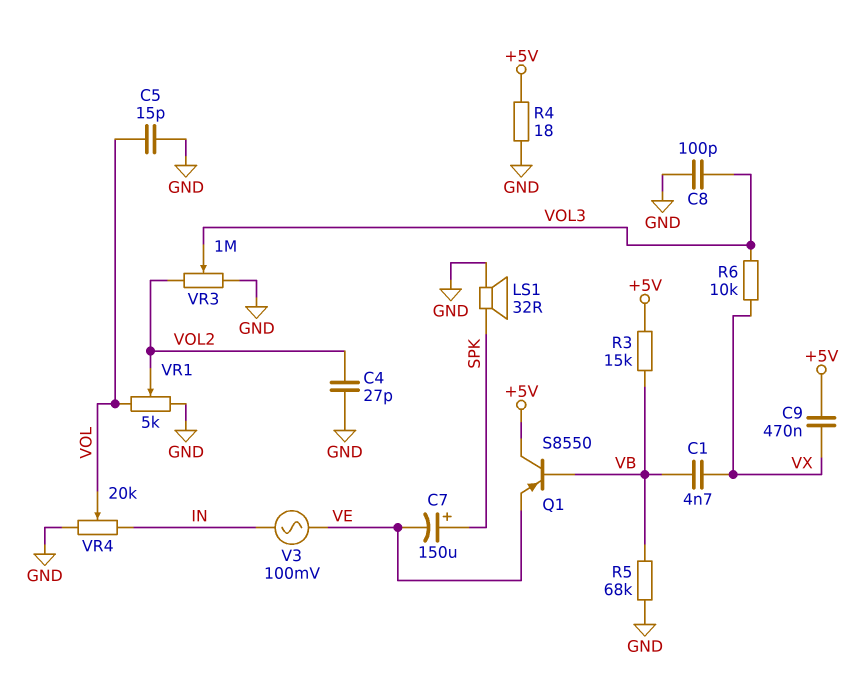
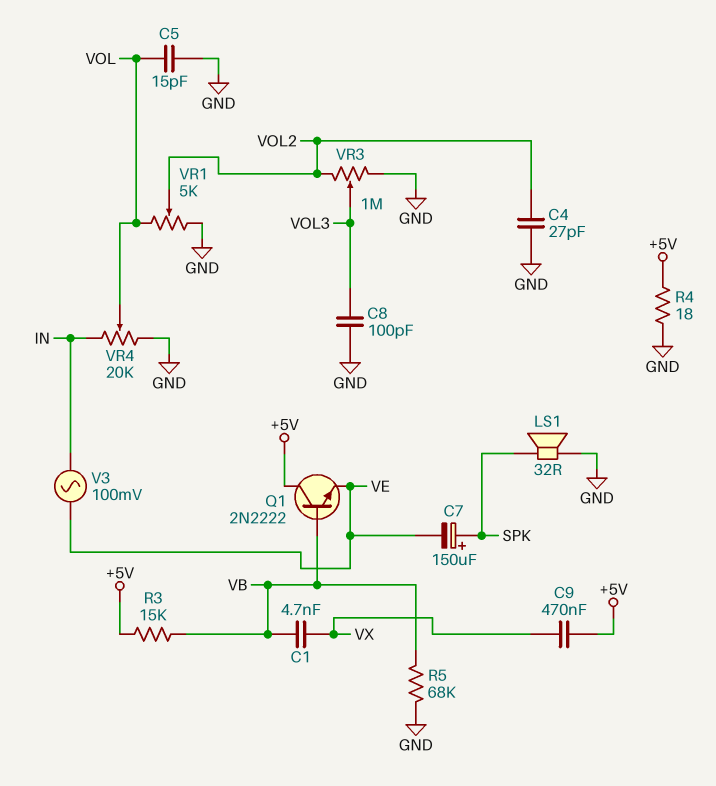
Q1: PNP S8550 (B VB, C +5V, E VE) -> NPN 2N2222 (B VB, C +5V, E VE)
R6: 10k (VOL3, VX) -> none

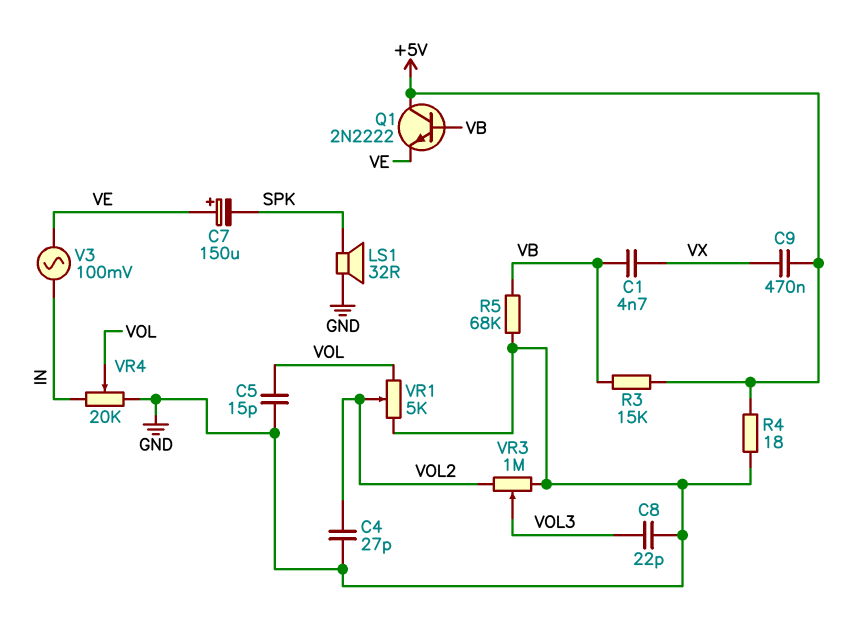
C7: 150uF (plus SPK, minus VE) -> 150uF (plus VE, minus SPK)
C8: 100pF (GND, VOL3) -> 22pF (GND, VOL3)

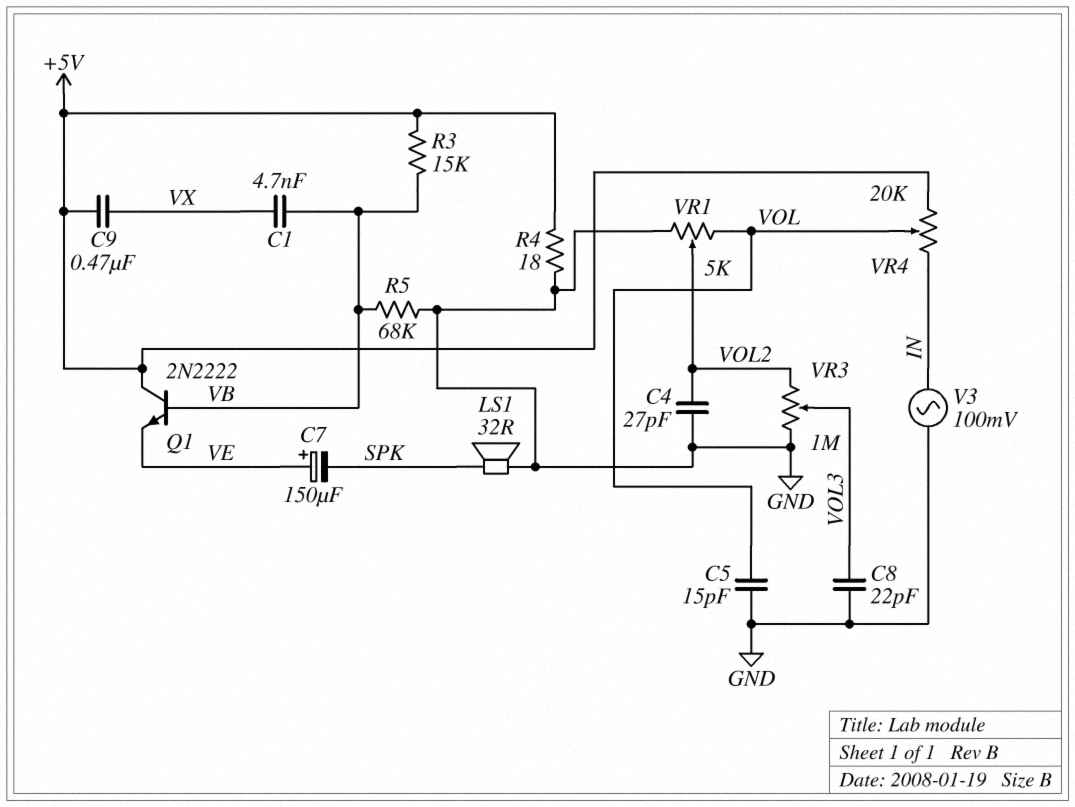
V3: AC 100mV (IN, VE) -> AC 100mV (GND, IN)
VR4: 20k (GND, IN, wiper VOL) -> 20k (+5V, IN, wiper VOL)

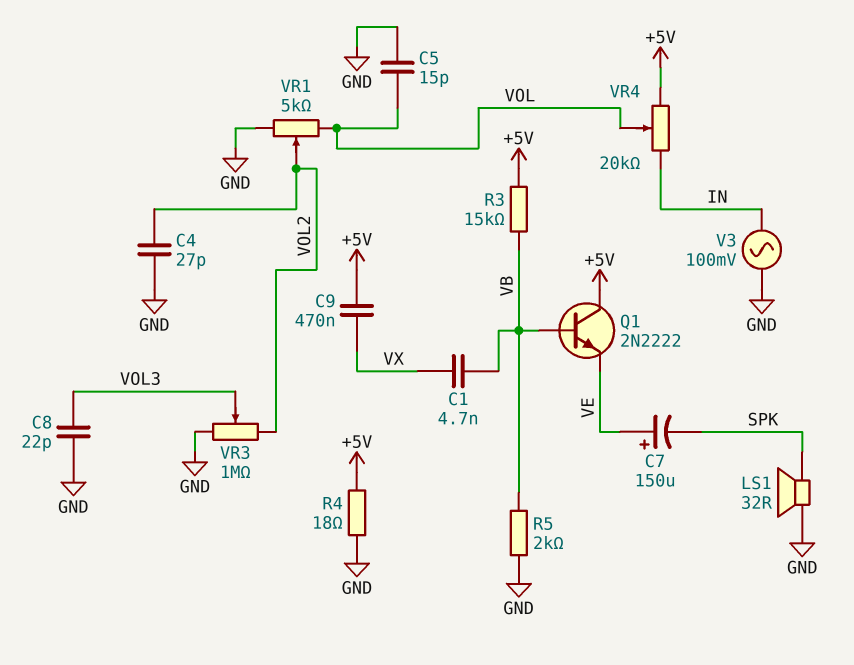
R5: 68k (GND, VB) -> 2k (GND, VB)

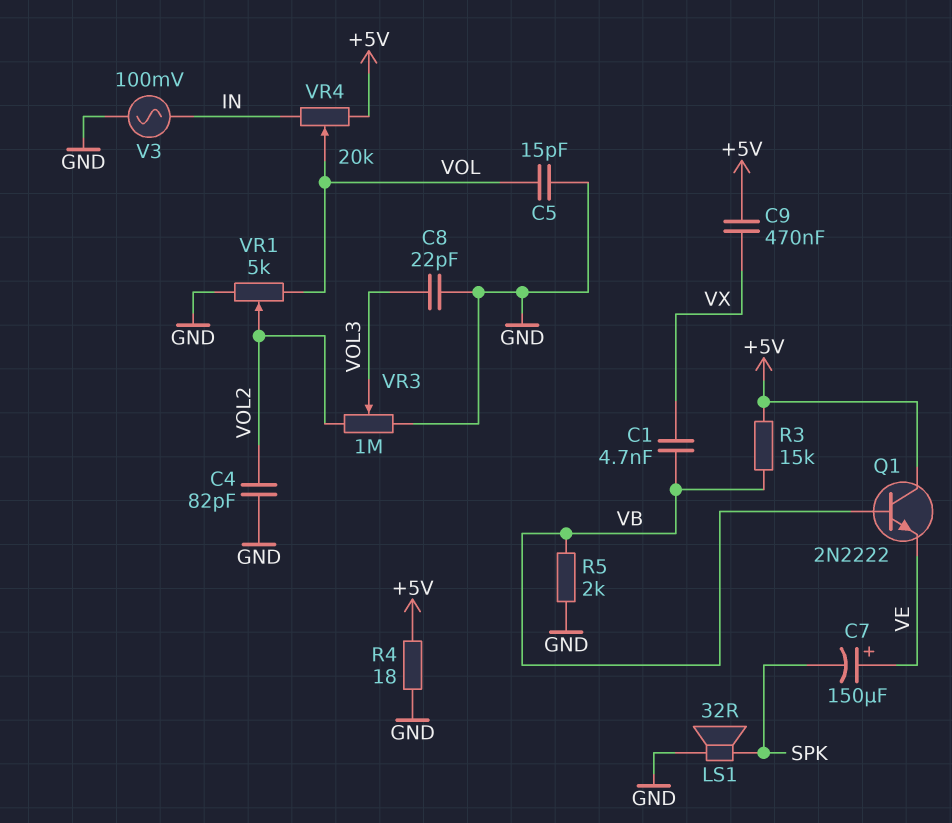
C4: 27pF (GND, VOL2) -> 82pF (GND, VOL2)

